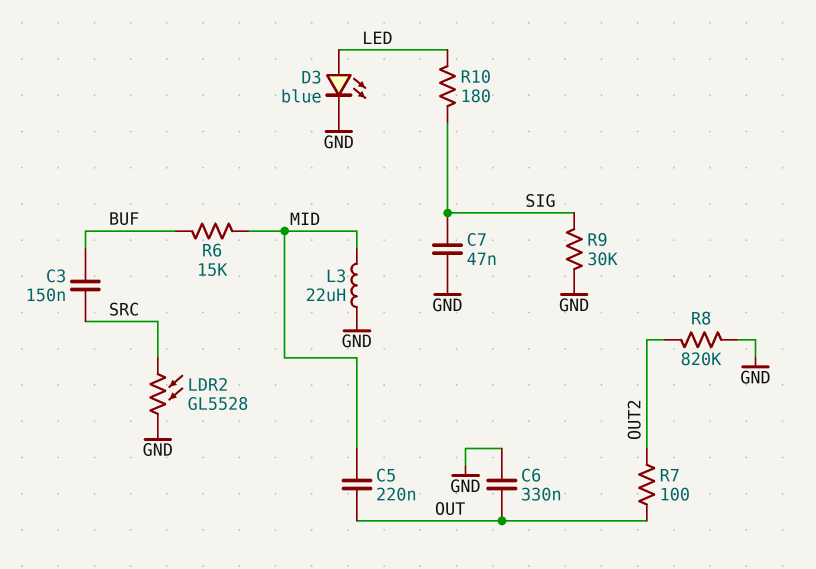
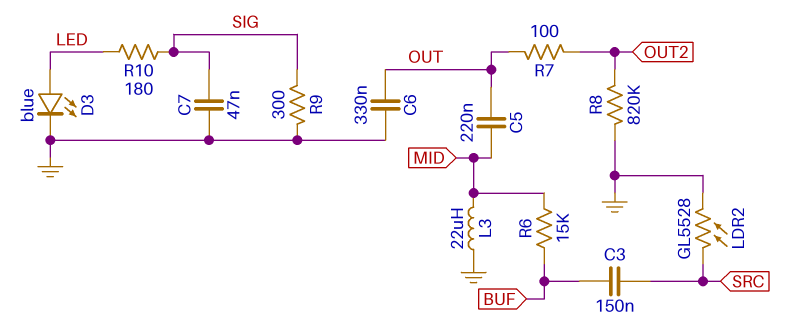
R9: 30k (GND, SIG) -> 300 (GND, SIG)

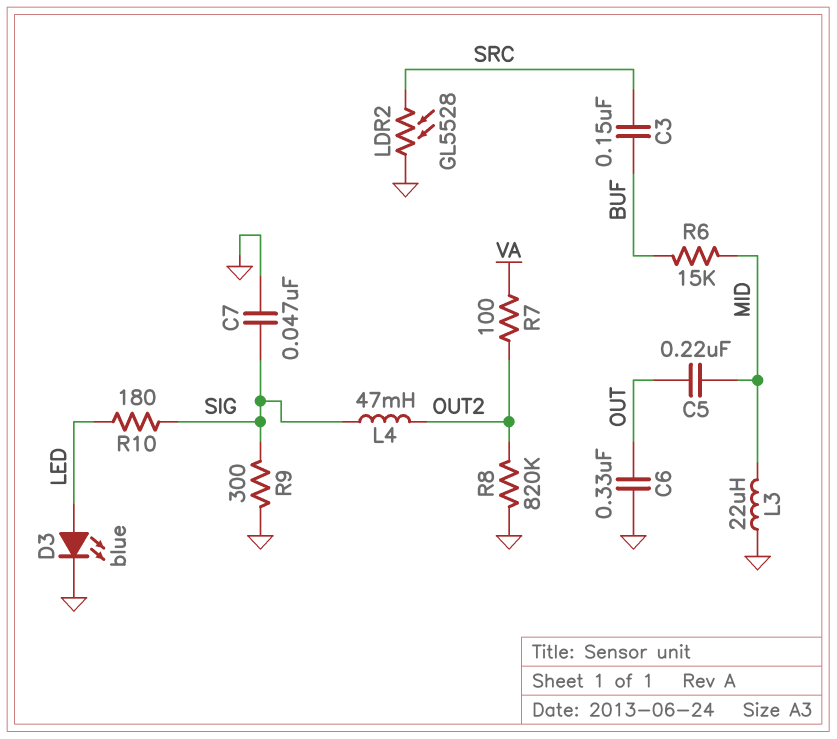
L4: none -> 47mH (OUT2, SIG)
R7: 100 (OUT, OUT2) -> 100 (OUT2, VA)

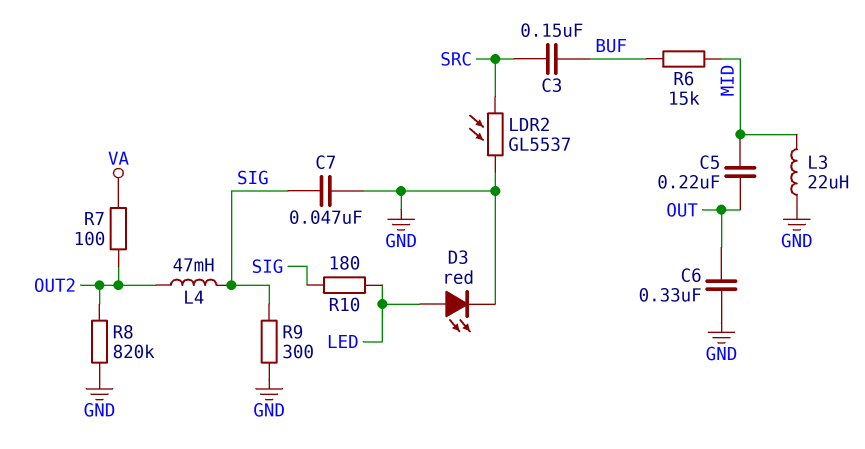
D3: LED blue (A LED, K GND) -> LED red (A LED, K GND)
LDR2: GL5528 (GND, SRC) -> GL5537 (GND, SRC)

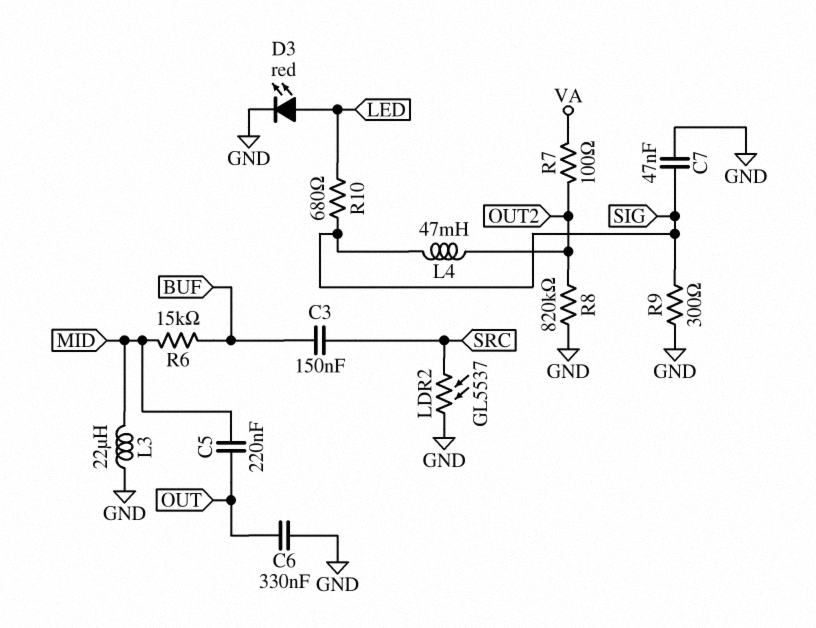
R10: 180 (LED, SIG) -> 680 (LED, SIG)

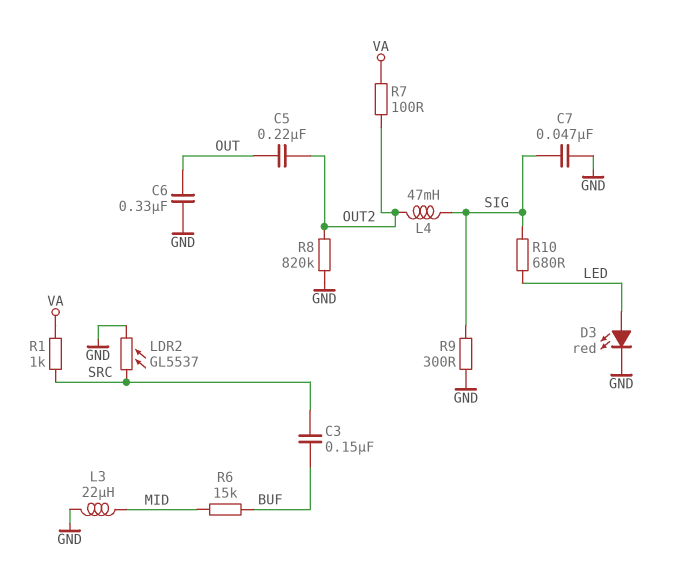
C5: 220nF (MID, OUT) -> 220nF (OUT, OUT2)
R1: none -> 1k (SRC, VA)

